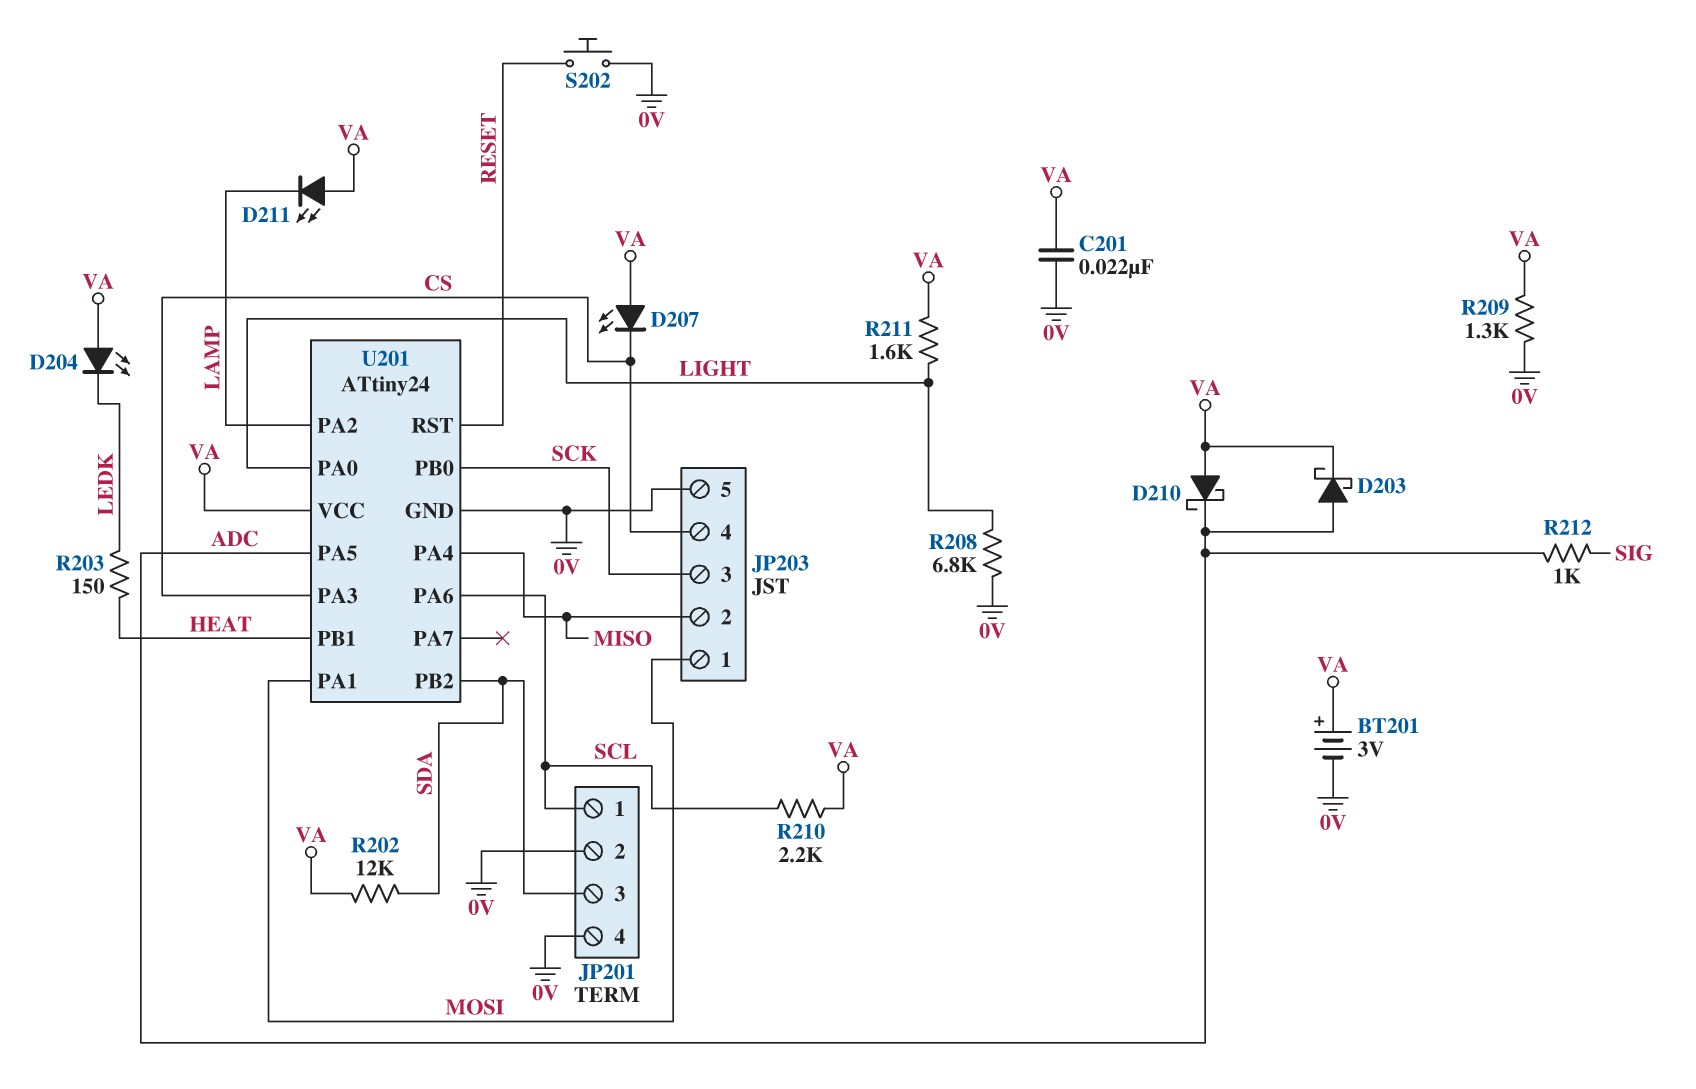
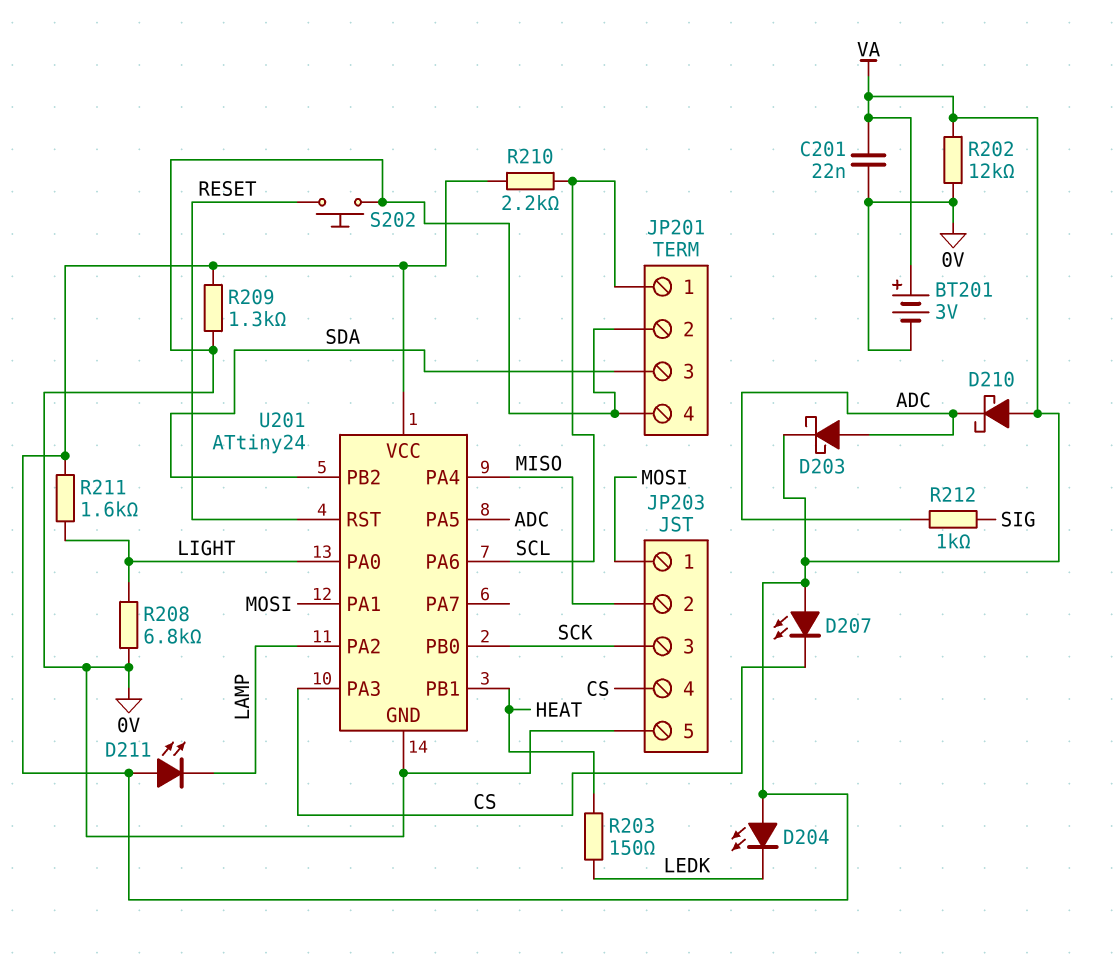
R202: 12k (SDA, VA) -> 12k (0V, VA)

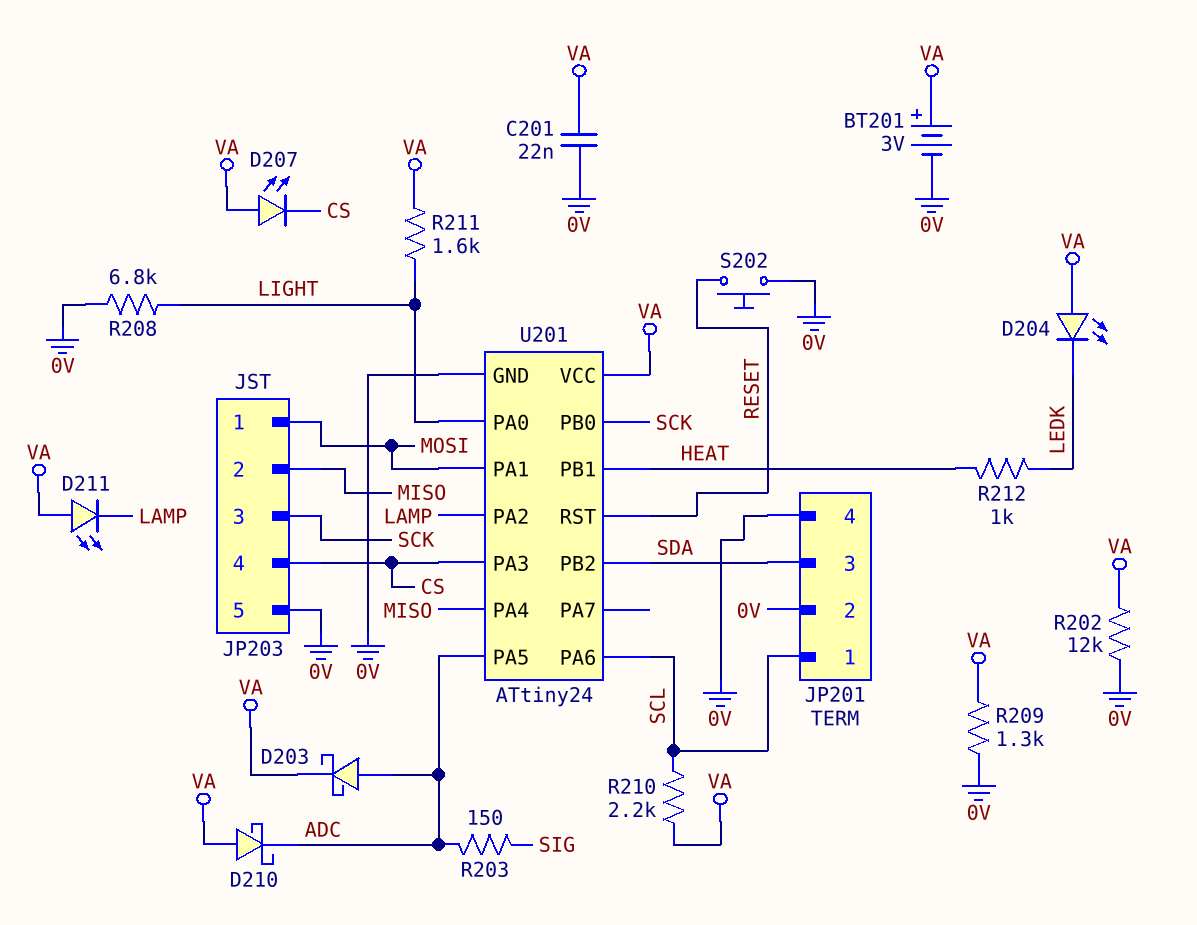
R203: 150 (HEAT, LEDK) -> 150 (ADC, SIG)
R212: 1k (ADC, SIG) -> 1k (HEAT, LEDK)

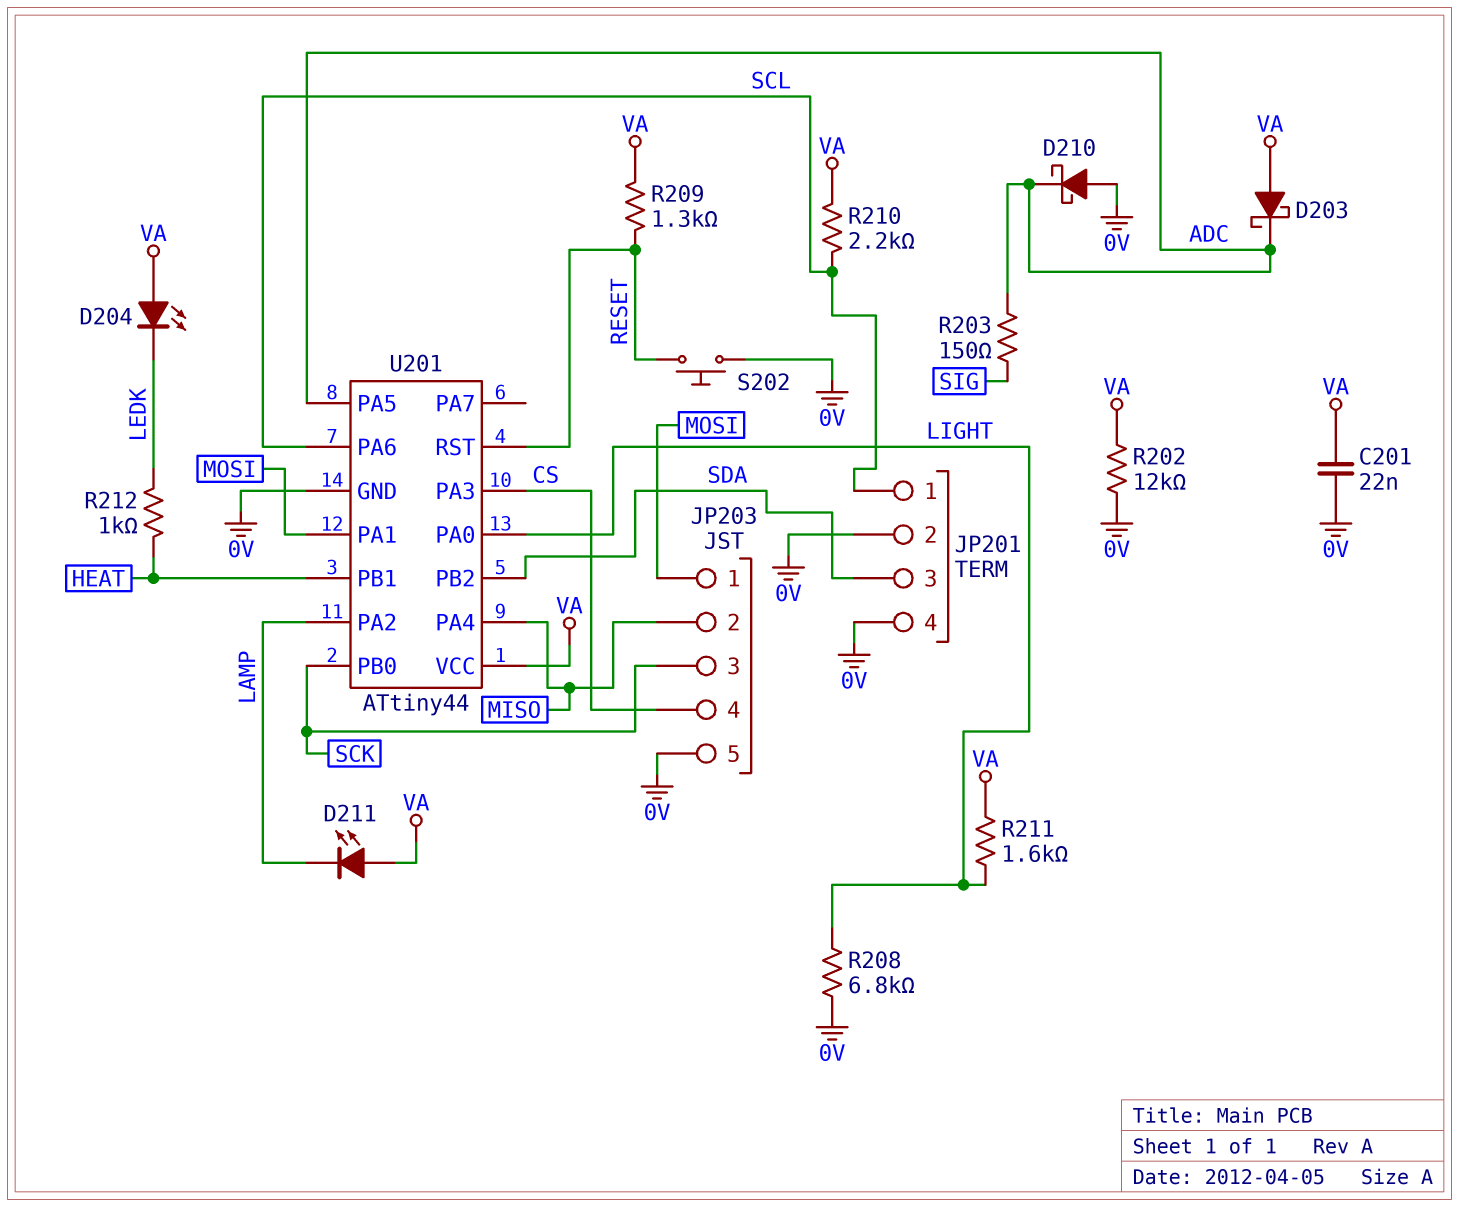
BT201: 3V (plus VA, minus 0V) -> none
D203: schottky (A ADC, K VA) -> schottky (A VA, K ADC)
D207: LED (A VA, K CS) -> none
D210: schottky (A VA, K ADC) -> schottky (A 0V, K ADC)
R209: 1.3k (0V, VA) -> 1.3k (RESET, VA)
U201: ATtiny24 -> ATtiny44

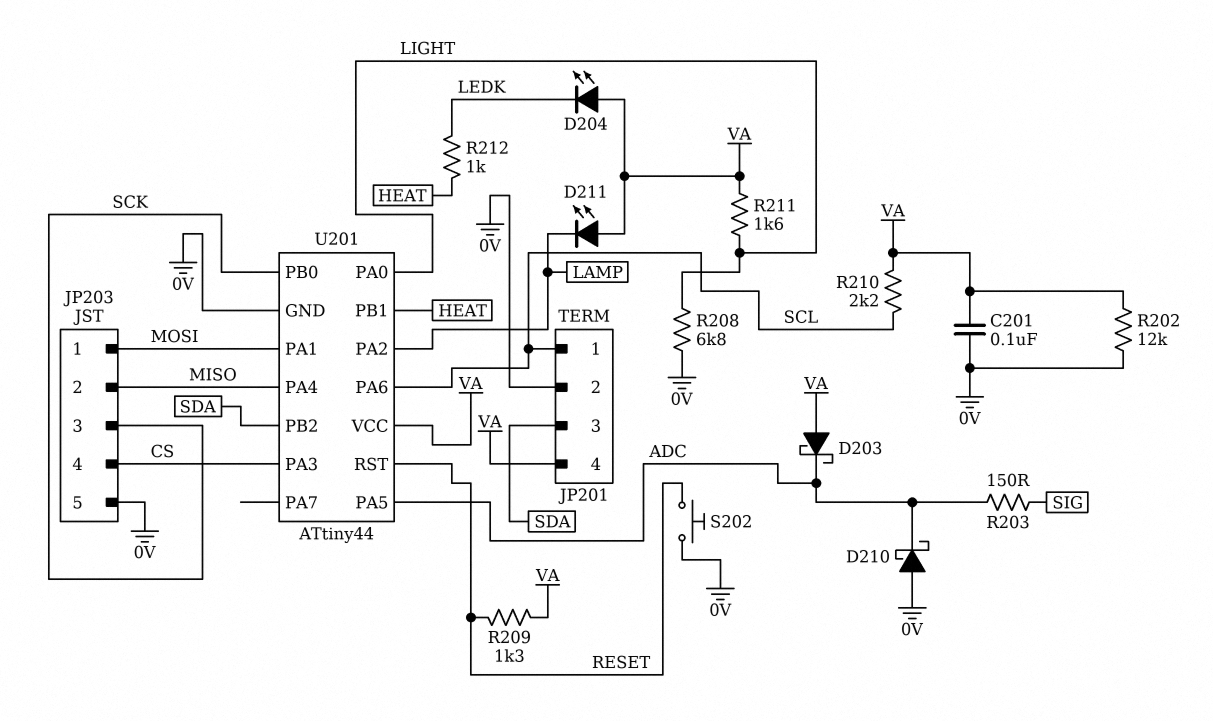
C201: 22nF (0V, VA) -> 100nF (0V, VA)
JP201 pin 4: 0V -> VA

